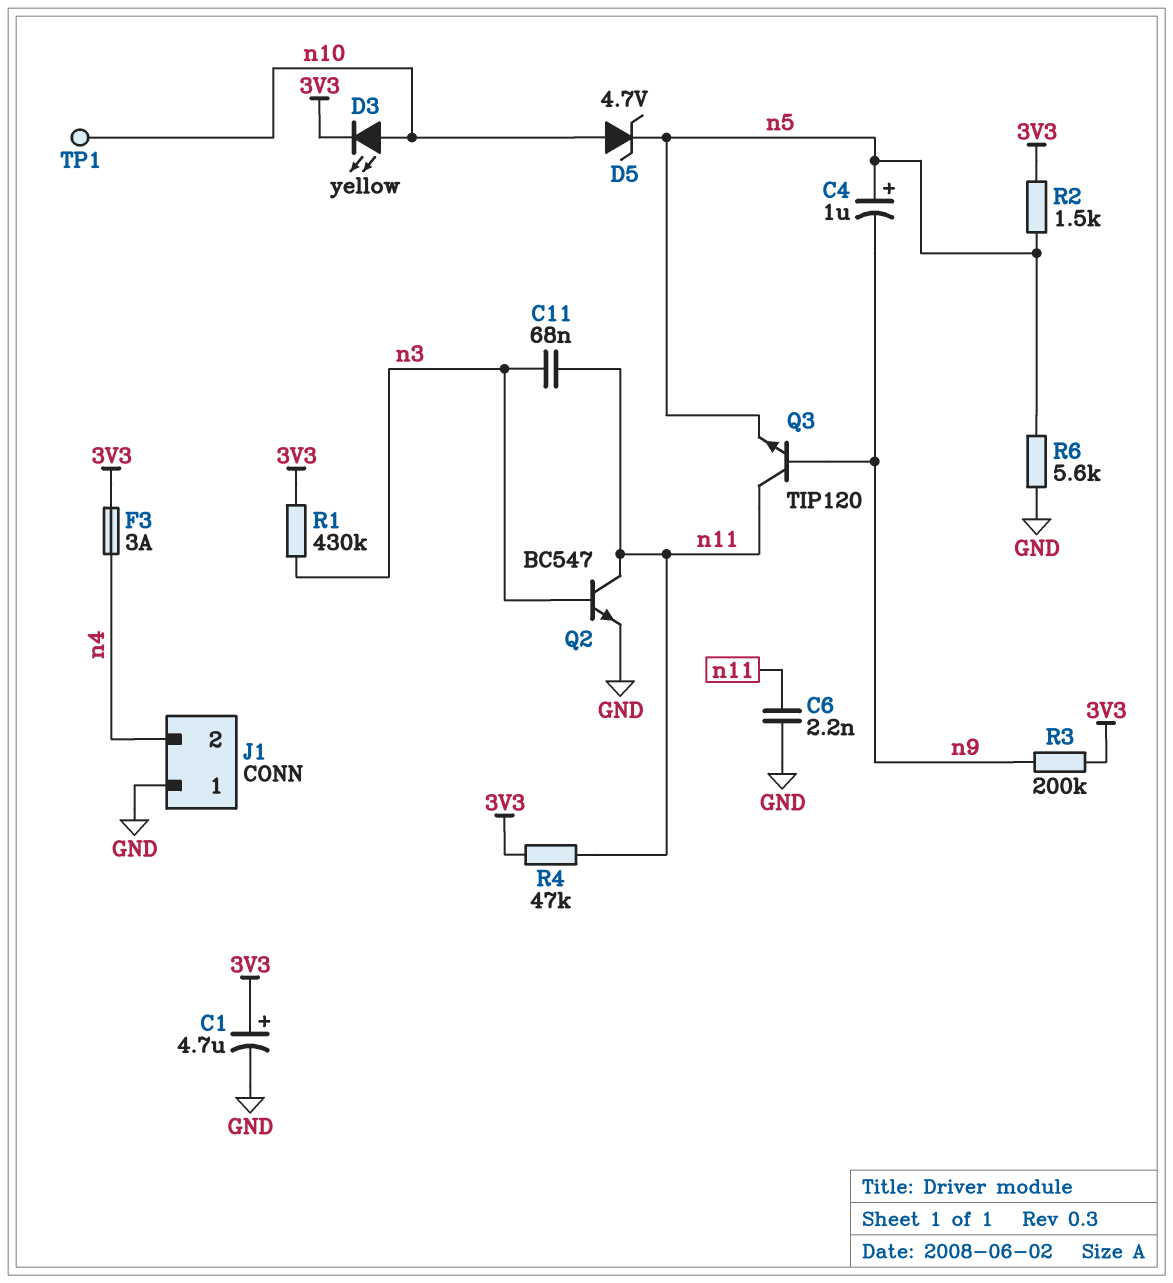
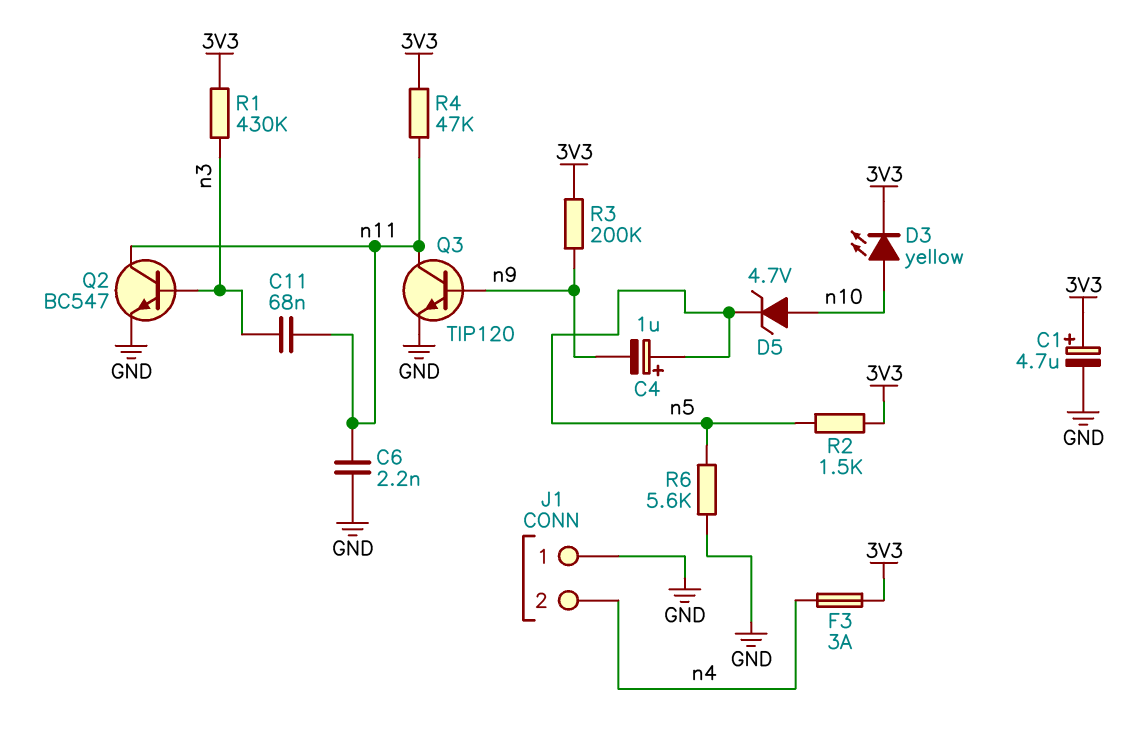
Q3: NPN TIP120 (B n9, C n11, E n5) -> NPN TIP120 (B n9, C n11, E GND)
TP1: test point (n10) -> none

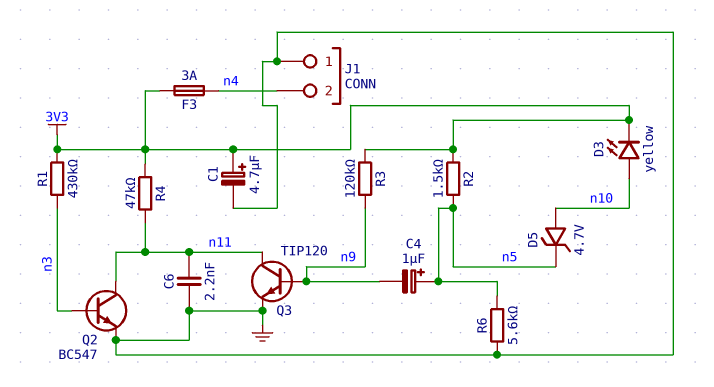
C11: 68nF (n3, n11) -> none
R3: 200k (3V3, n9) -> 120k (3V3, n9)

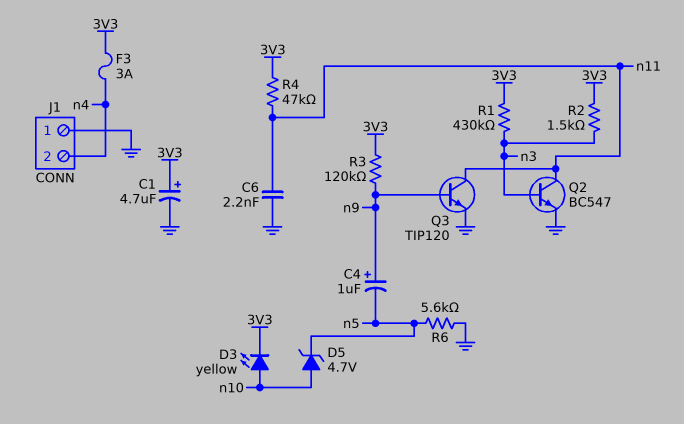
C4: 1uF (plus n5, minus n9) -> 1uF (plus n9, minus n5)
R2: 1.5k (3V3, n5) -> 1.5k (3V3, n3)

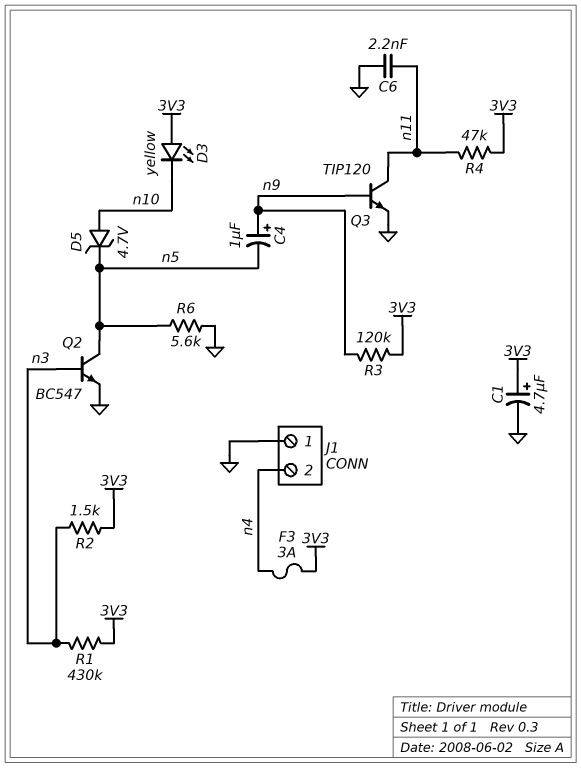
D3: LED yellow (A n10, K 3V3) -> LED yellow (A 3V3, K n10)
Q2: NPN BC547 (B n3, C n11, E GND) -> NPN BC547 (B n3, C n5, E GND)

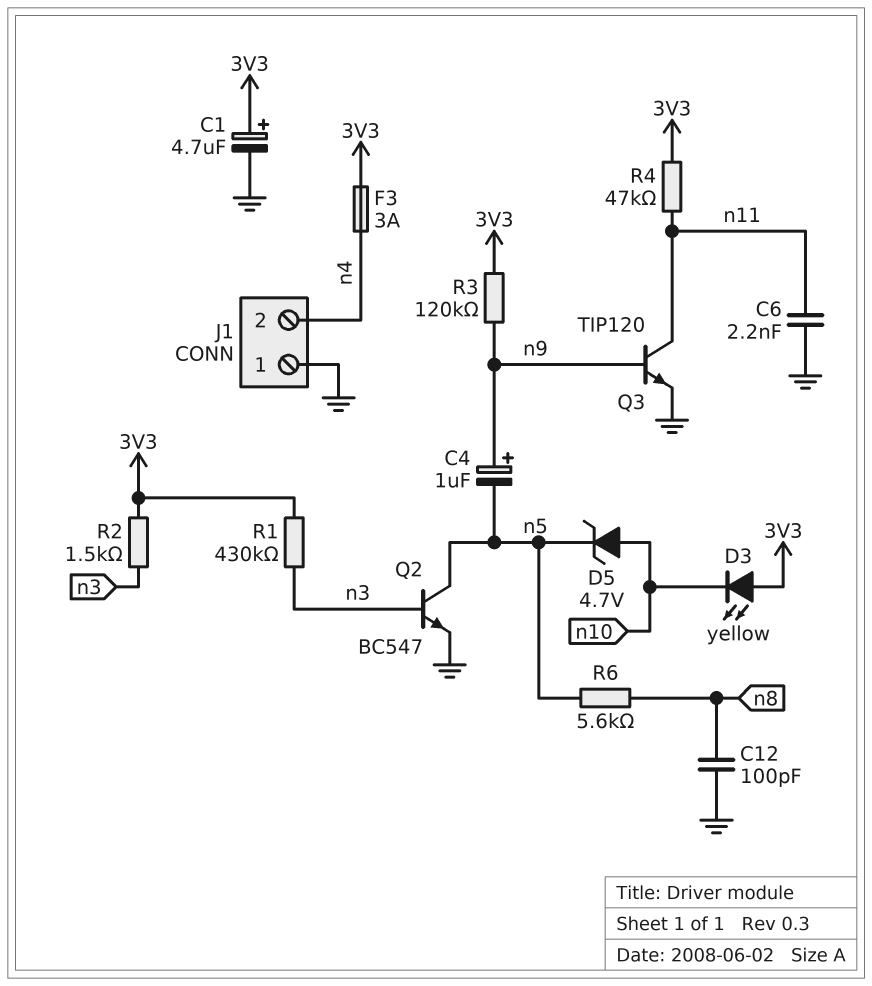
C12: none -> 100pF (GND, n8)
R6: 5.6k (GND, n5) -> 5.6k (n5, n8)

